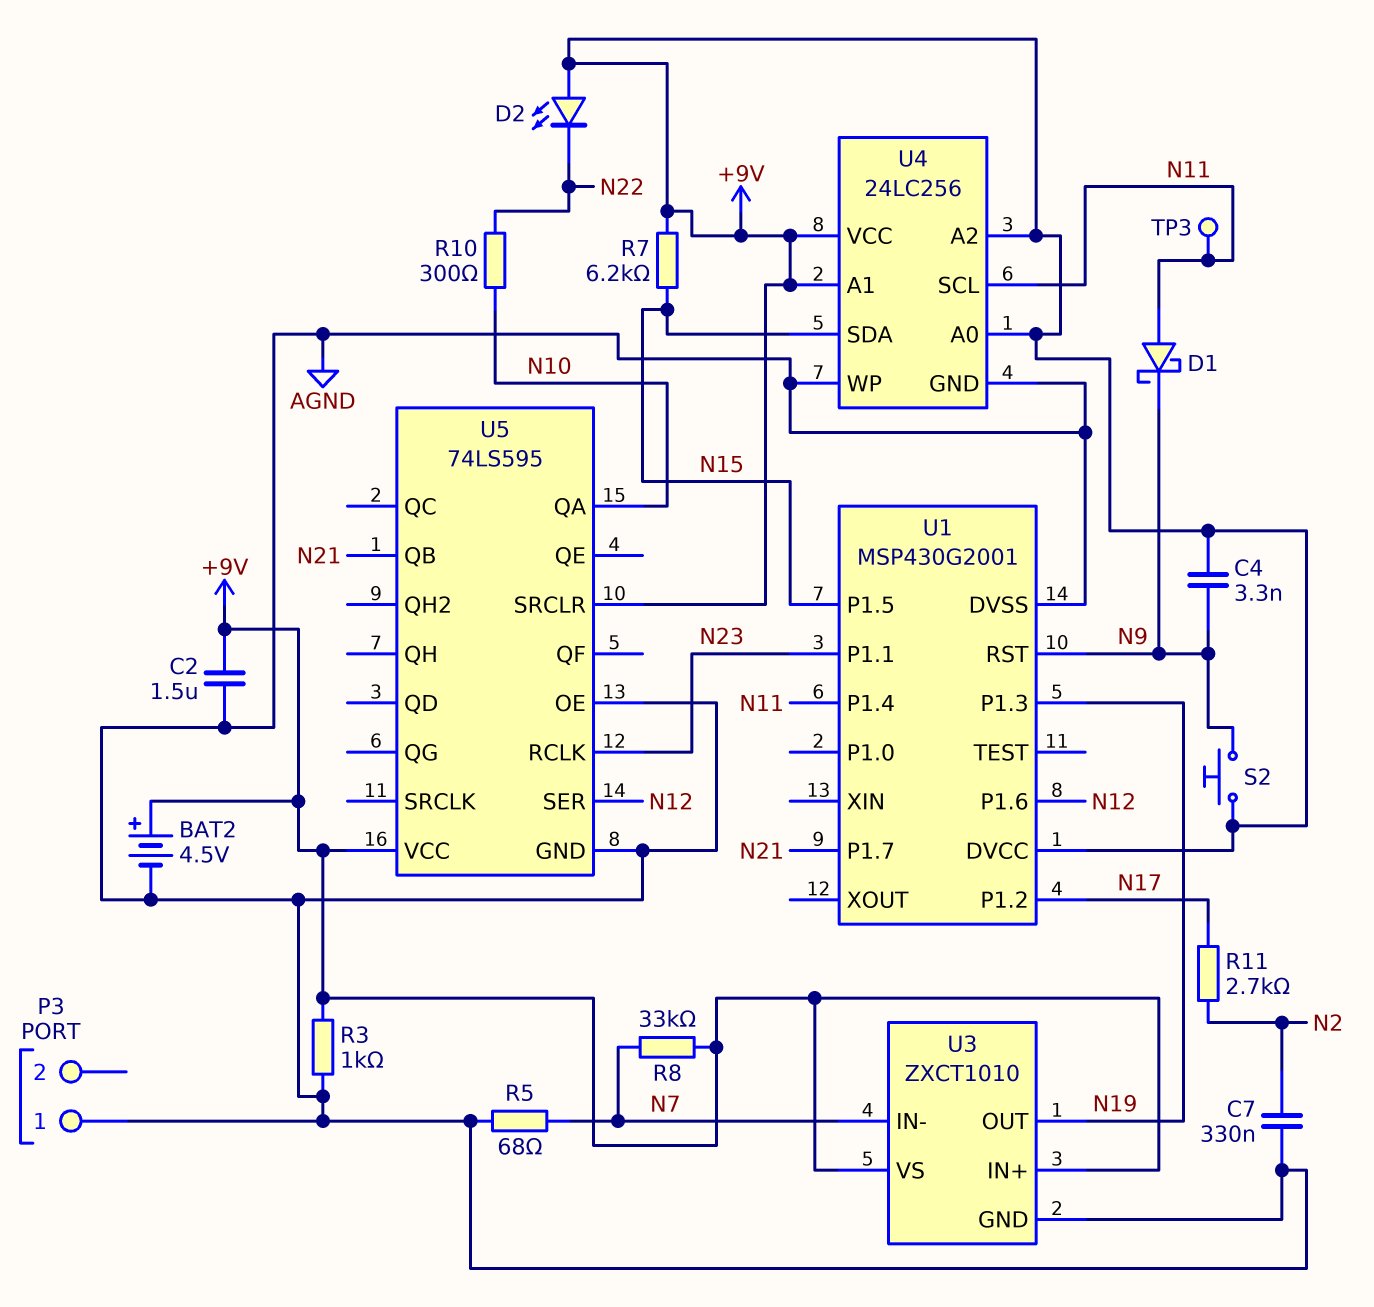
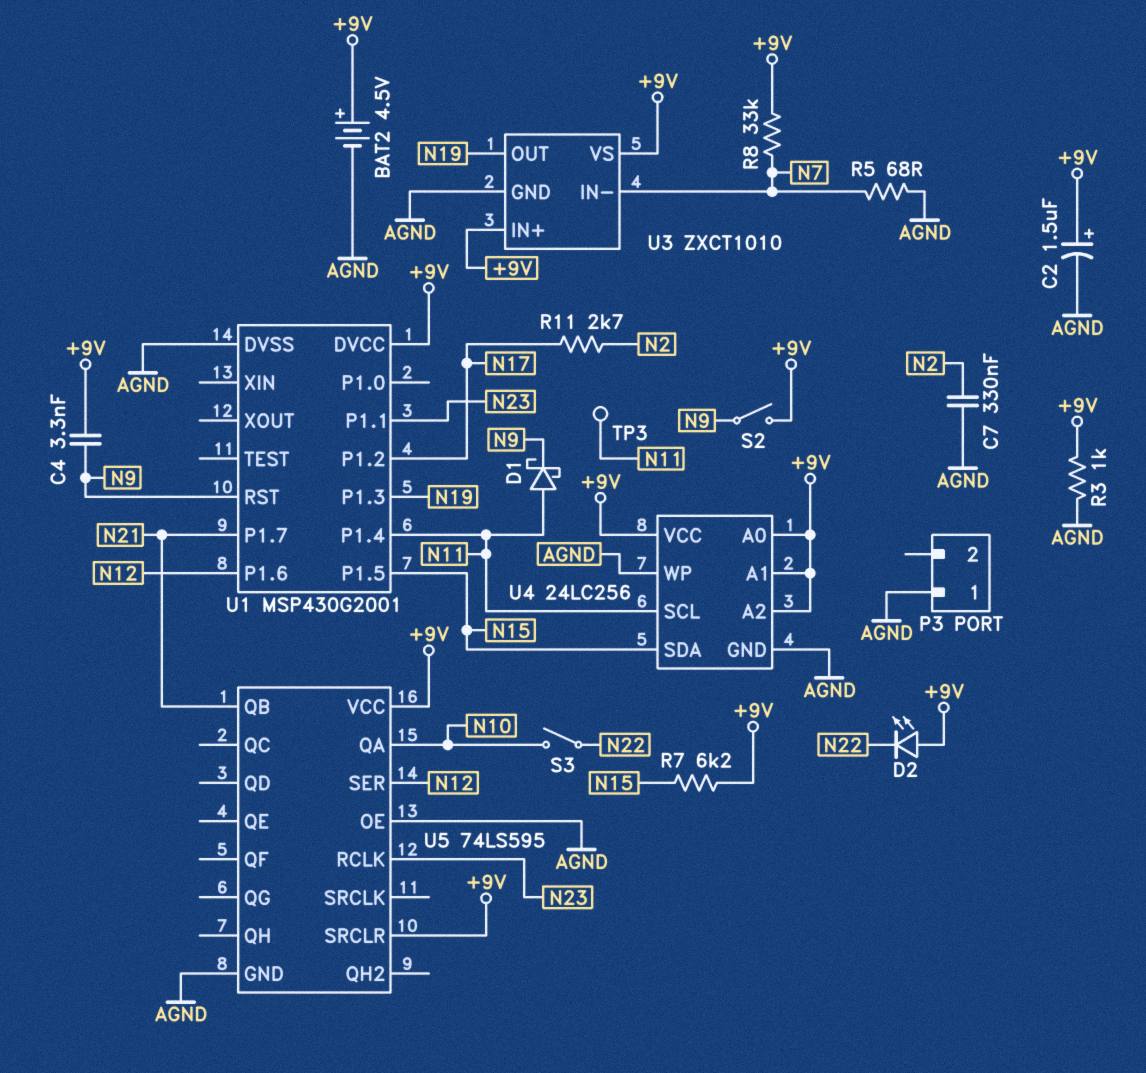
C2: 1.5uF (+9V, AGND) -> 1.5uF (plus +9V, minus AGND)
R10: 300 (N10, N22) -> none
S2: button (+9V, N9) -> switch (+9V, N9)
S3: none -> switch (N10, N22)

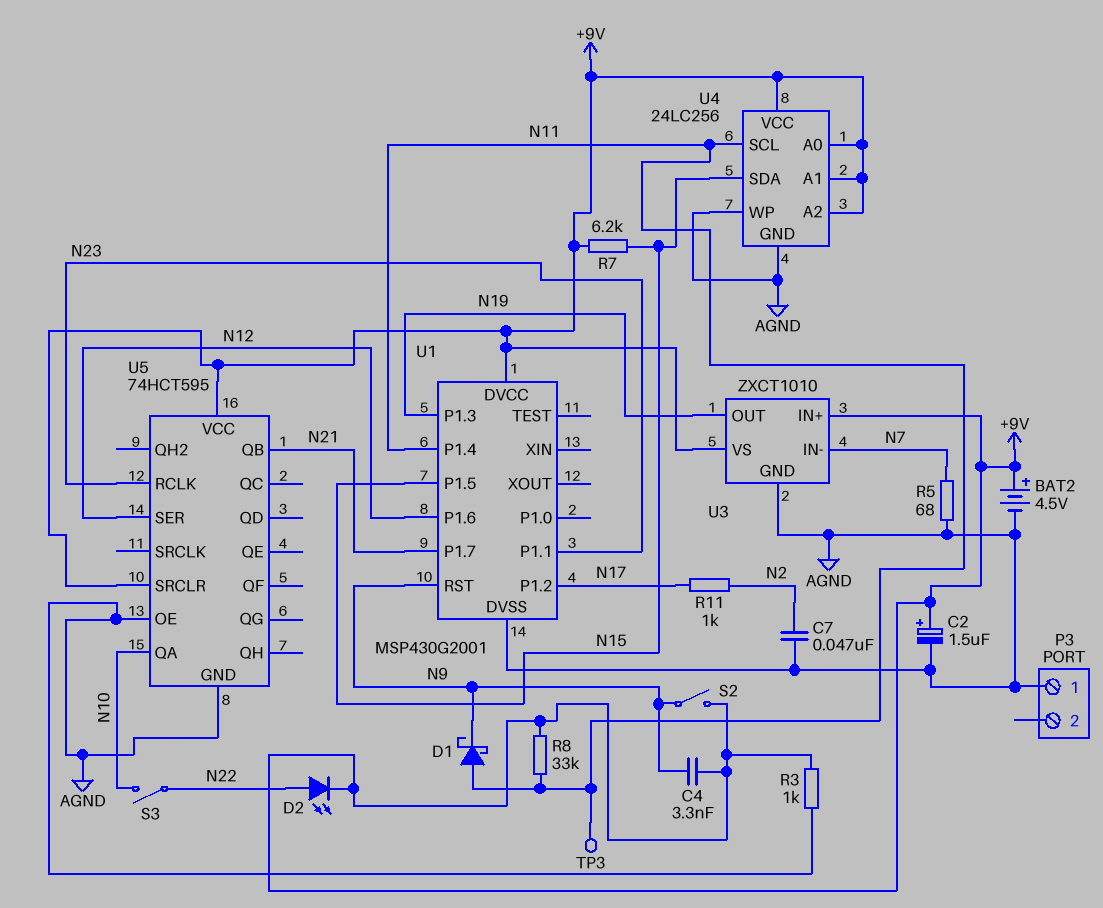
C7: 330nF (AGND, N2) -> 47nF (AGND, N2)
D2: LED (A +9V, K N22) -> LED (A N22, K +9V)
R8: 33k (+9V, N7) -> 33k (+9V, N11)
R11: 2.7k (N2, N17) -> 1k (N2, N17)
U5: 74LS595 -> 74HCT595

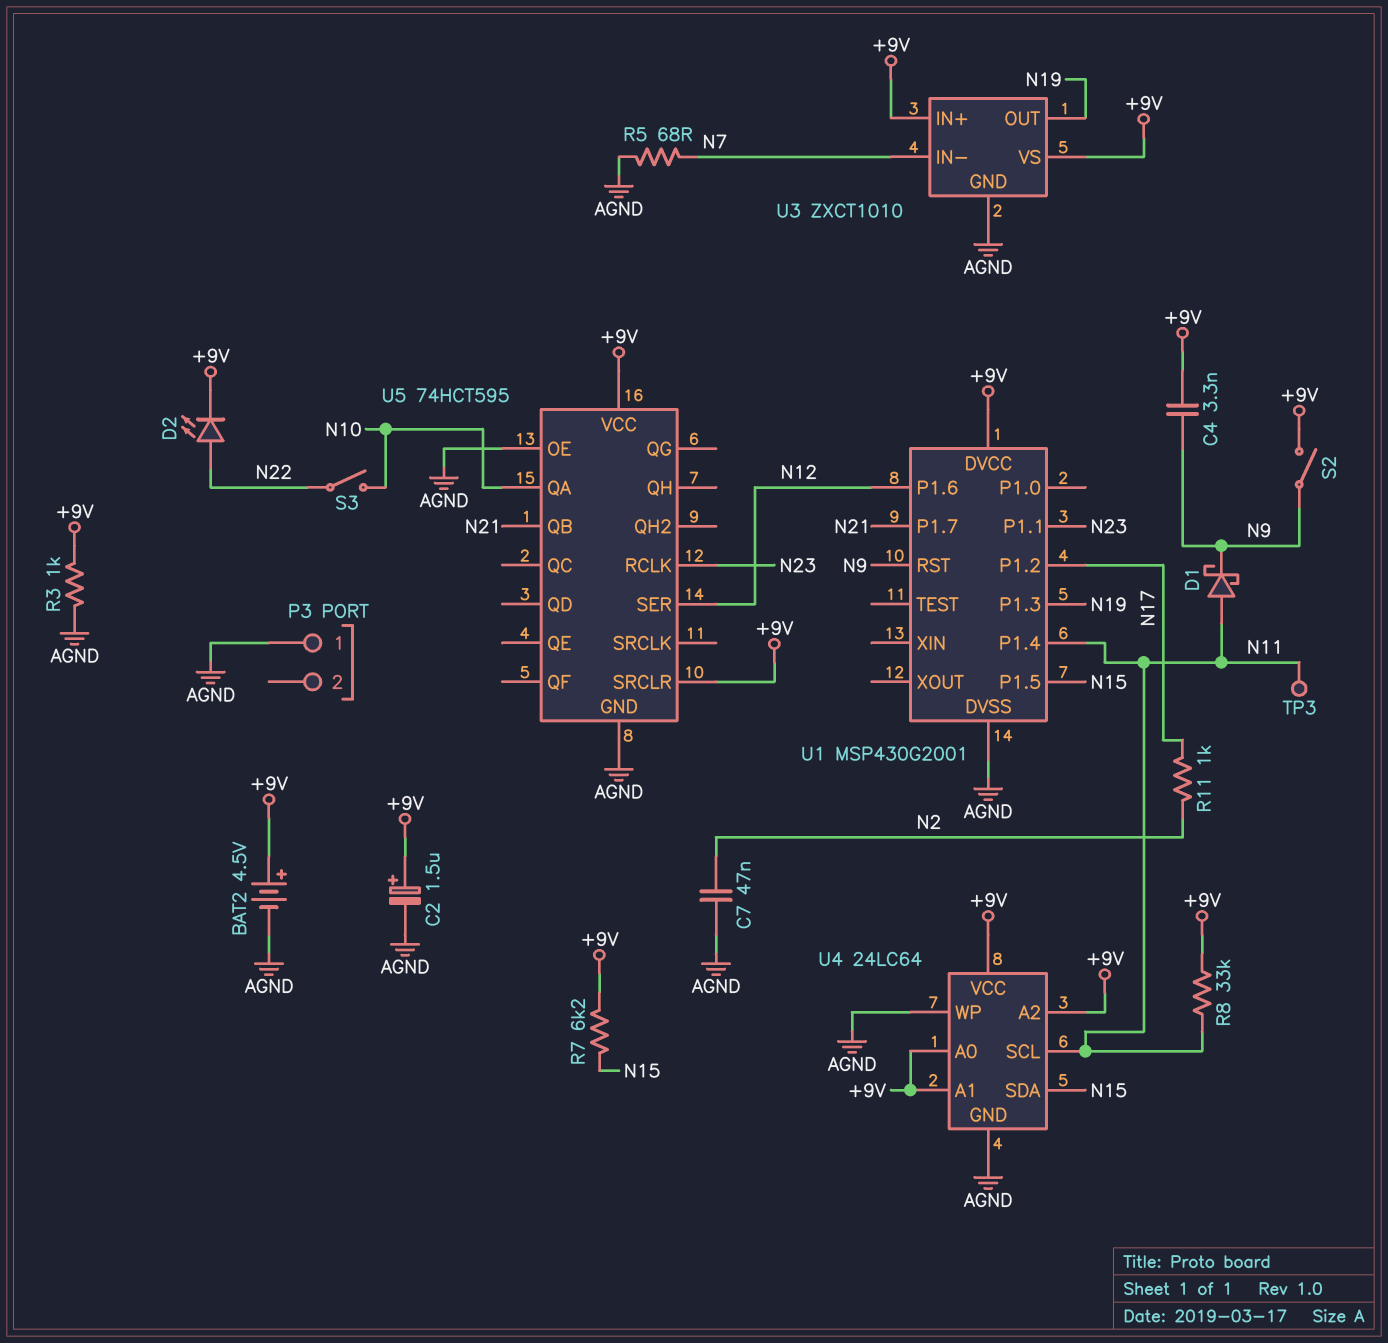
U4: 24LC256 -> 24LC64

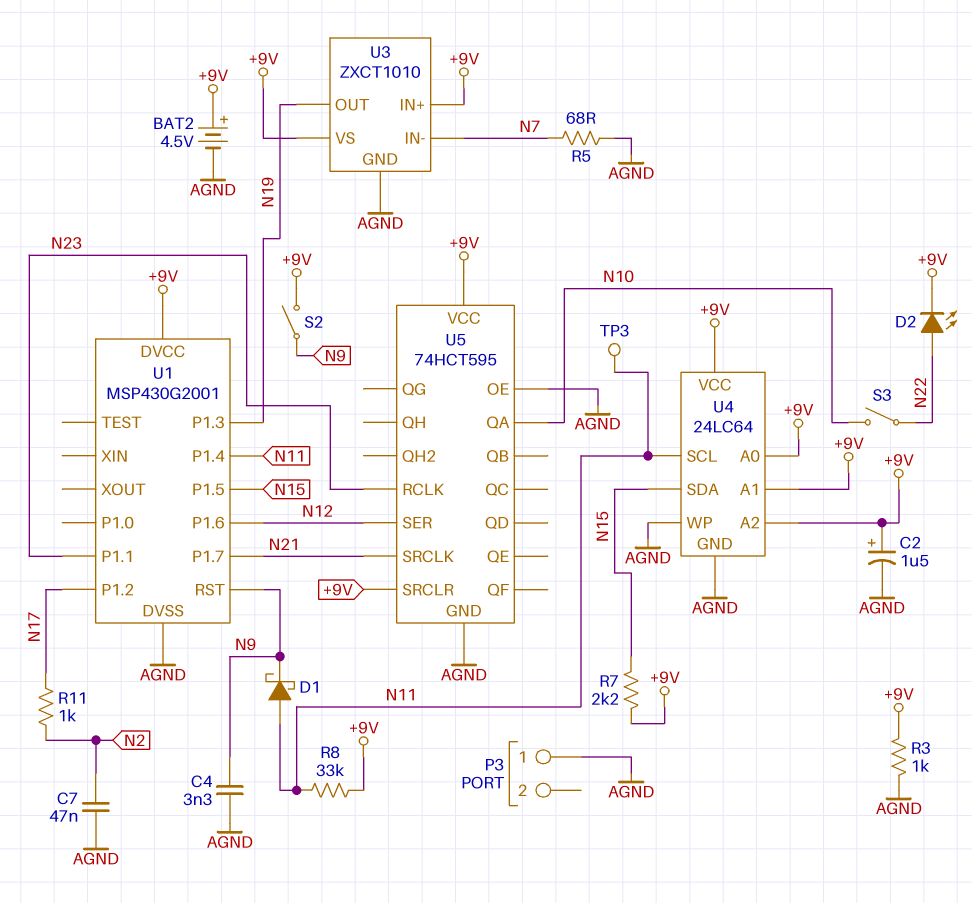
C4: 3.3nF (+9V, N9) -> 3.3nF (AGND, N9)
R7: 6.2k (+9V, N15) -> 2.2k (+9V, N15)
U5 pin QB: N21 -> none
U5 pin SRCLK: none -> N21

